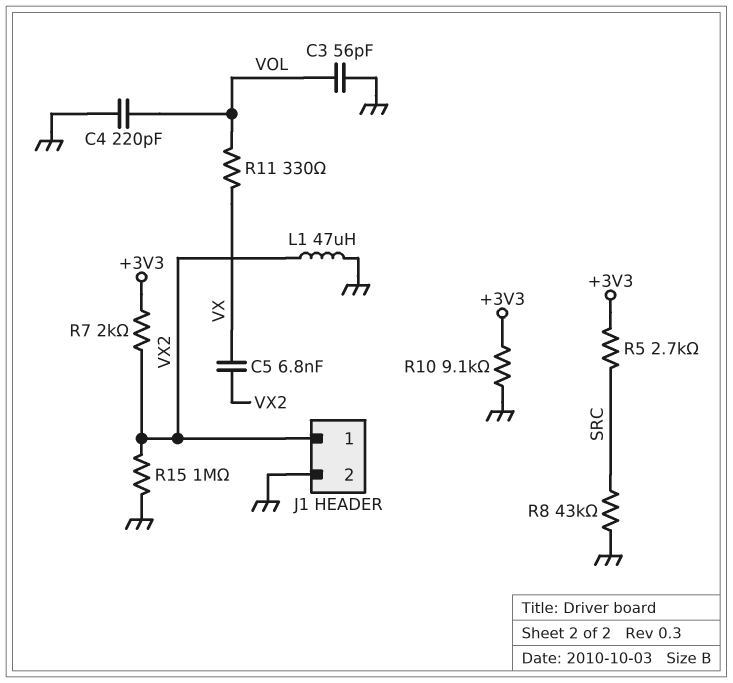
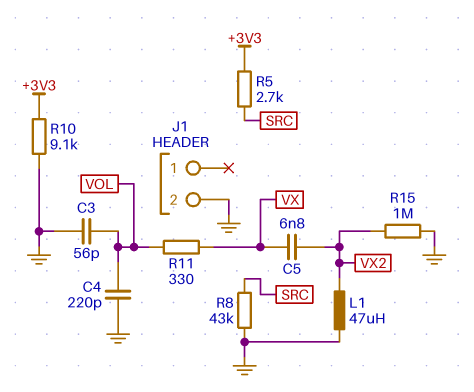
J1 pin 1: VX2 -> none
R7: 2k (+3V3, VX2) -> none

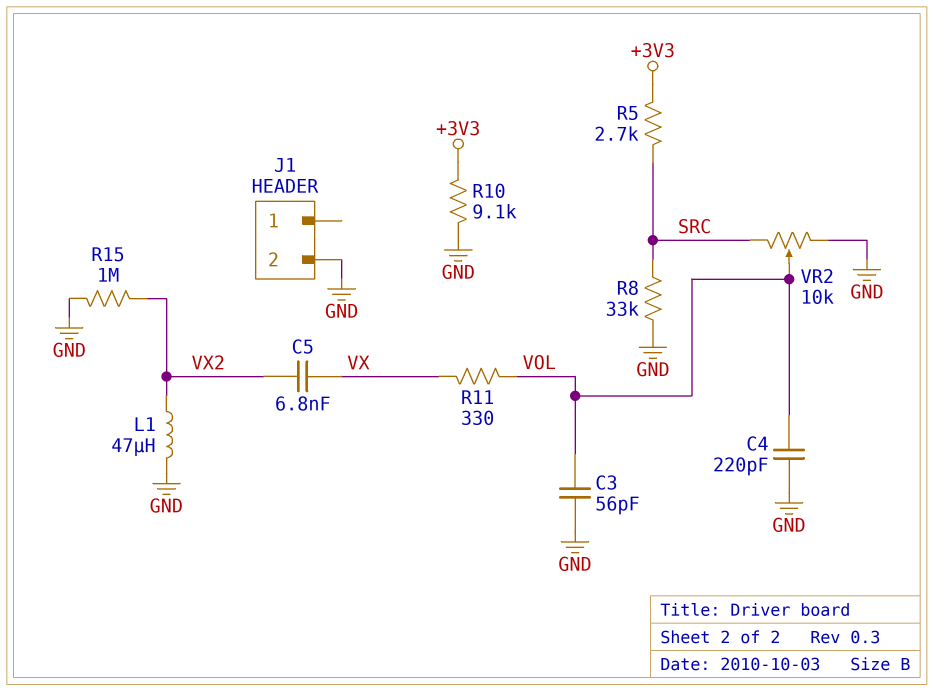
R8: 43k (GND, SRC) -> 33k (GND, SRC)
VR2: none -> 10k (GND, SRC, wiper VOL)

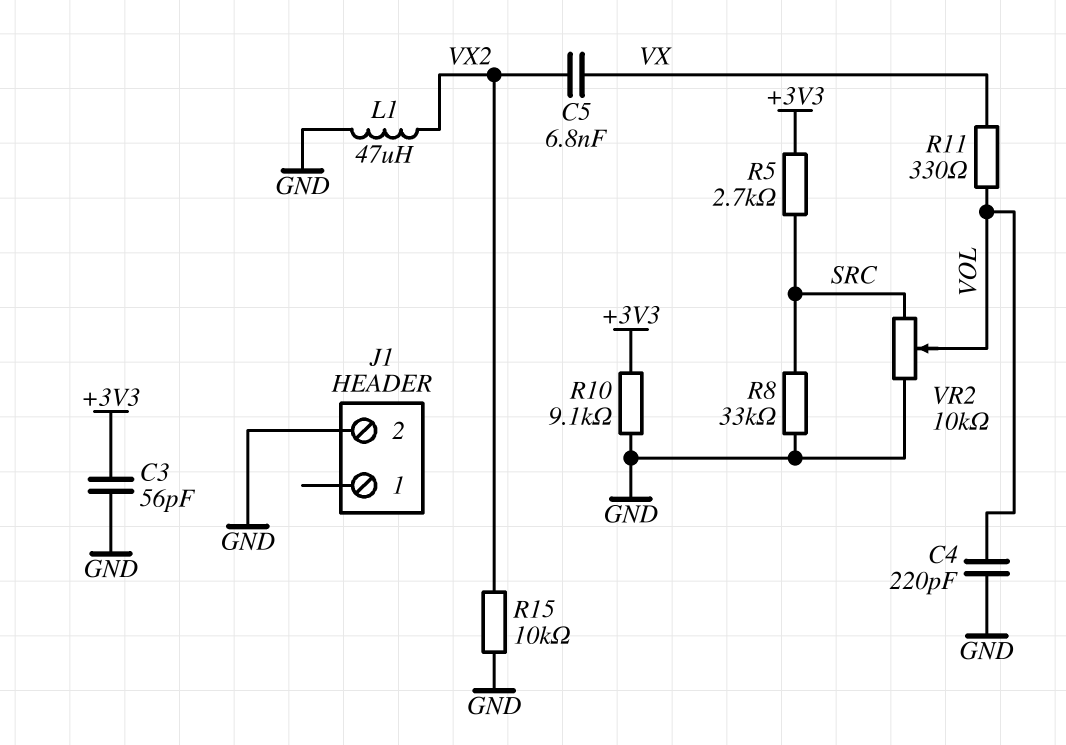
C3: 56pF (GND, VOL) -> 56pF (+3V3, GND)
R15: 1M (GND, VX2) -> 10k (GND, VX2)

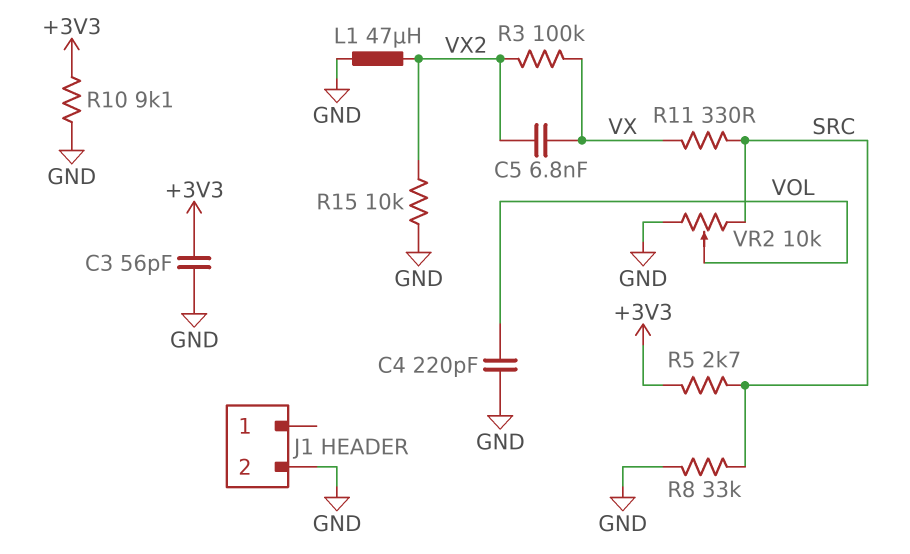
R3: none -> 100k (VX, VX2)
R11: 330 (VOL, VX) -> 330 (SRC, VX)

